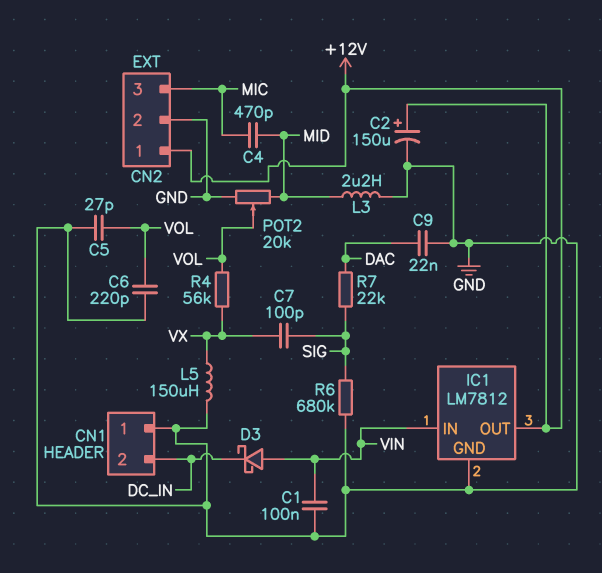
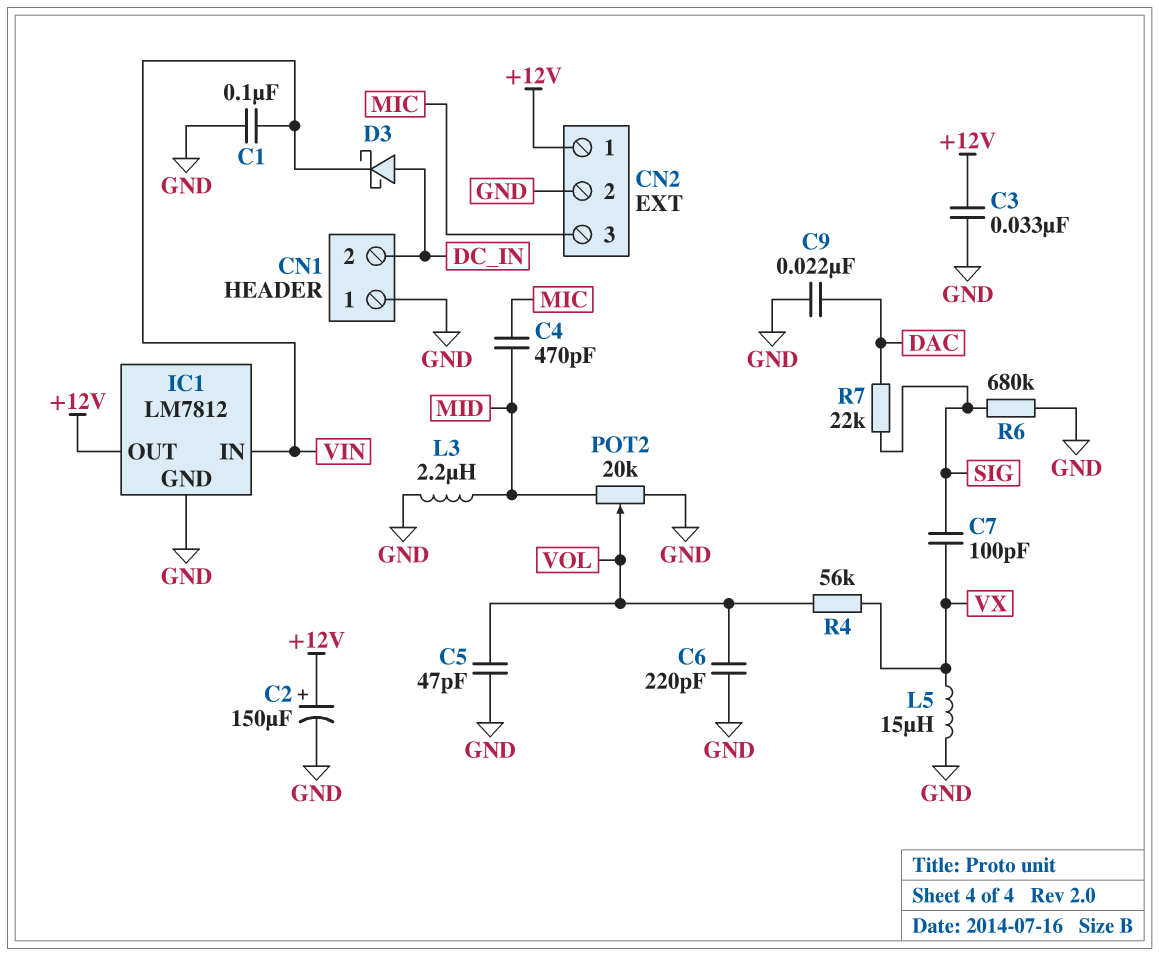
C3: none -> 33nF (+12V, GND)
C5: 27pF (GND, VOL) -> 47pF (GND, VOL)
D3: schottky (A VIN, K DC_IN) -> schottky (A DC_IN, K VIN)
L5: 150uH (GND, VX) -> 15uH (GND, VX)

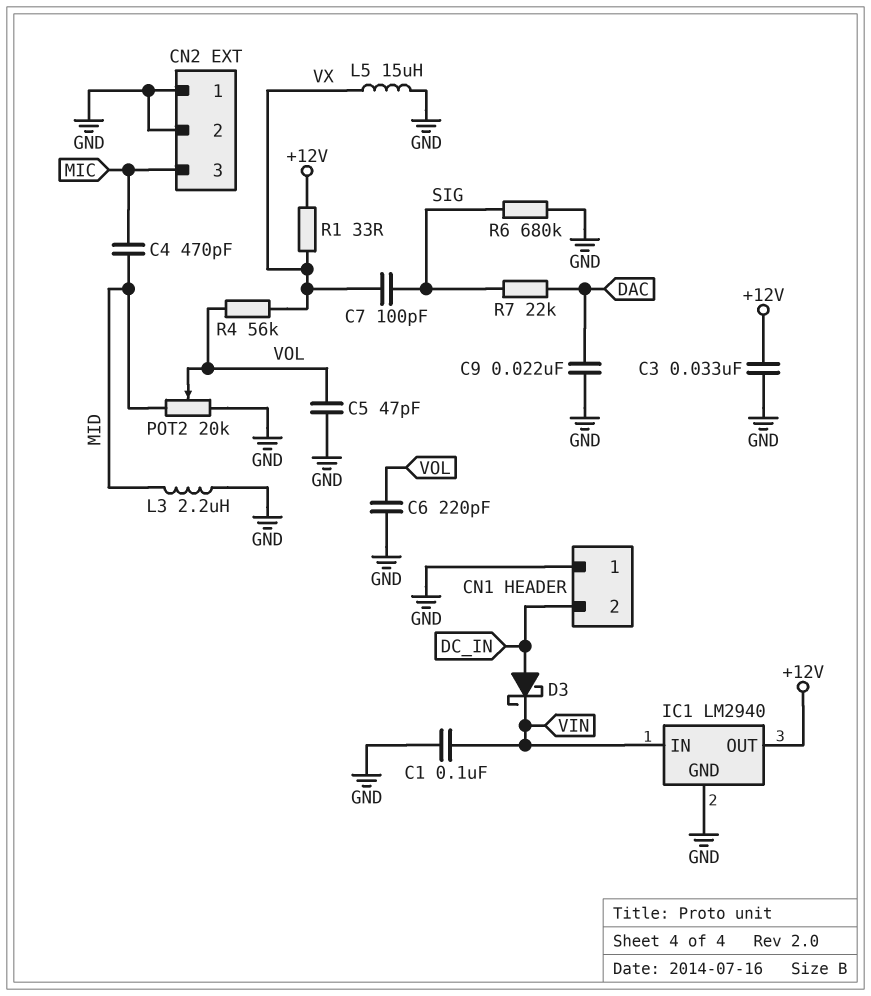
C2: 150uF (plus +12V, minus GND) -> none
CN2 pin 1: +12V -> GND
IC1: LM7812 -> LM2940
R1: none -> 33 (+12V, VX)

